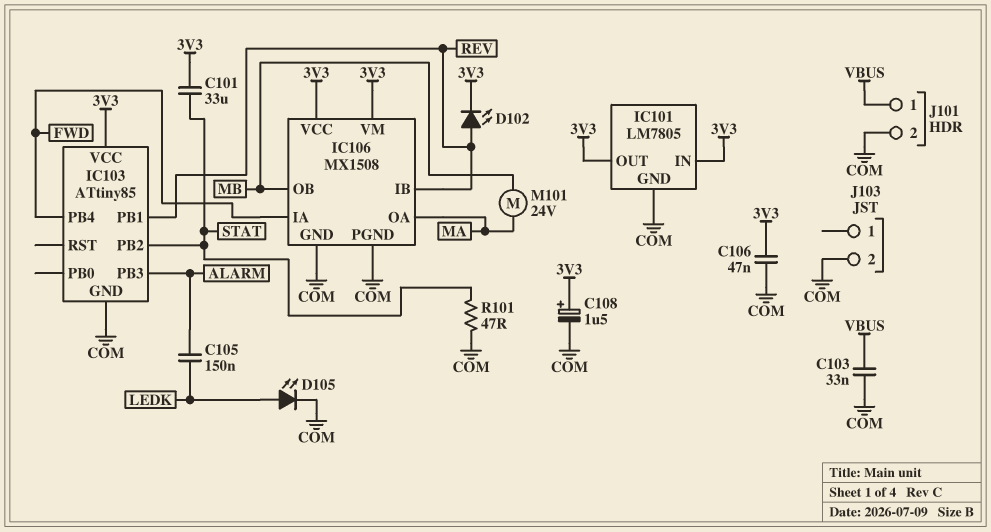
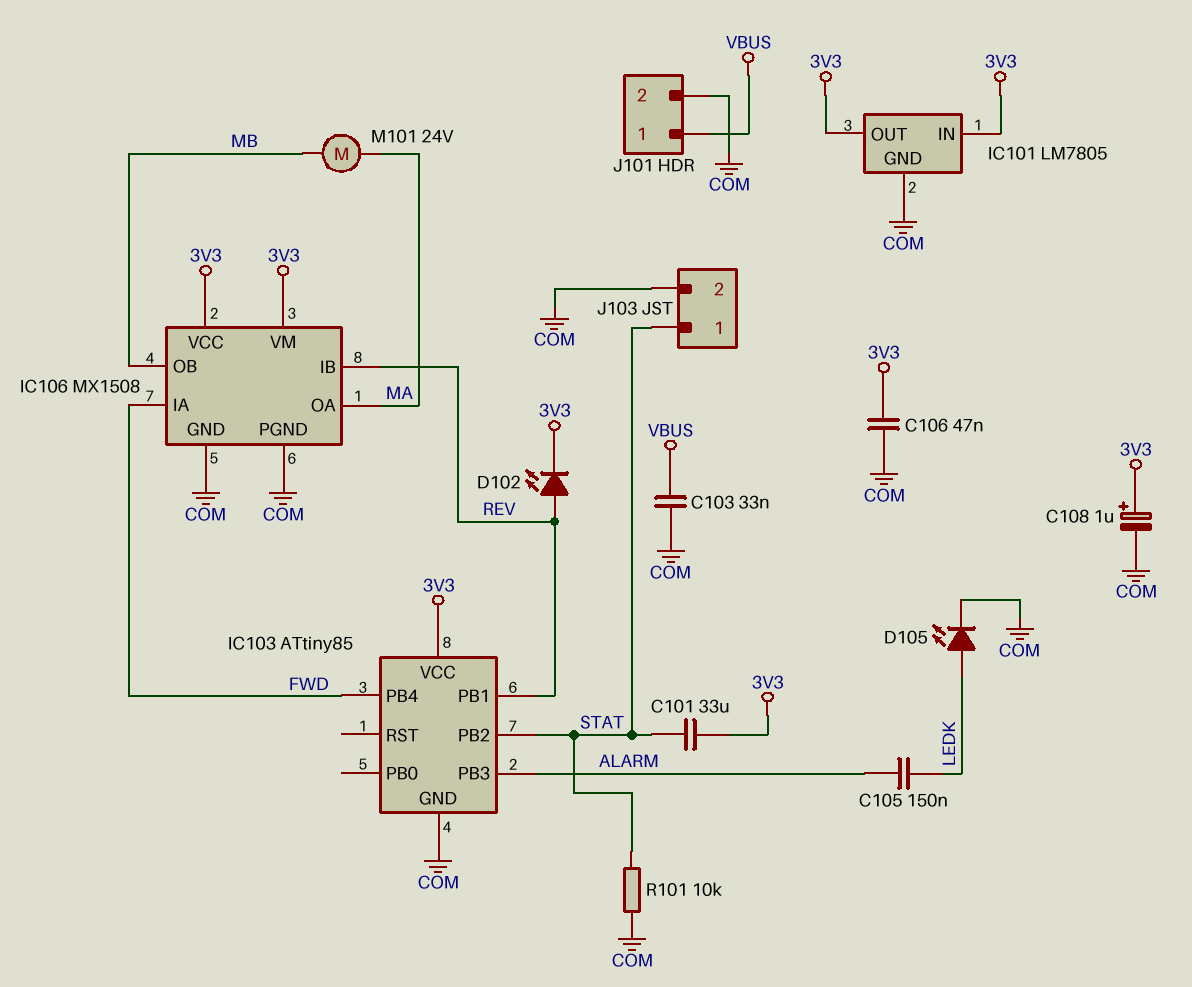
C108: 1.5uF (plus 3V3, minus COM) -> 1uF (plus 3V3, minus COM)
J103 pin 1: none -> STAT
R101: 47 (COM, STAT) -> 10k (COM, STAT)

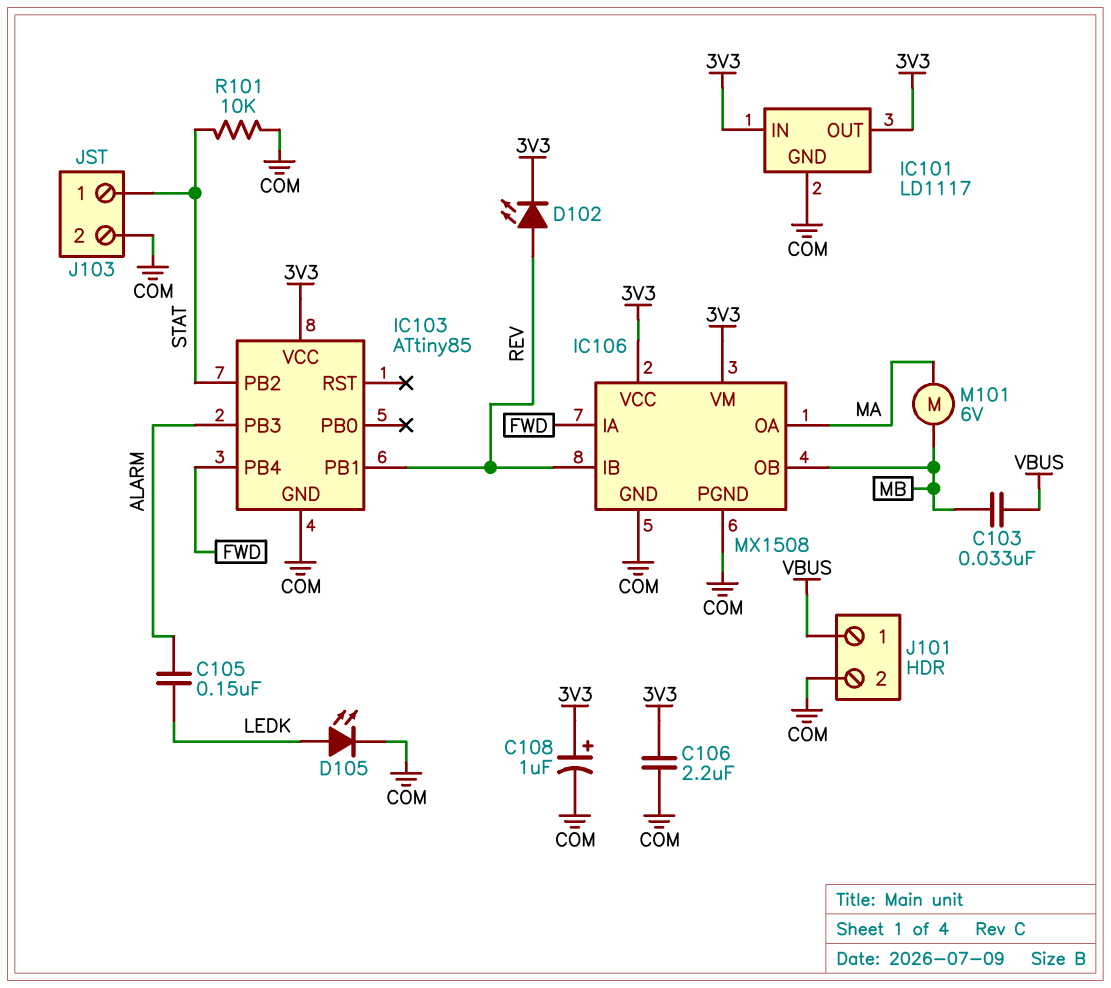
C101: 33uF (3V3, STAT) -> none
C103: 33nF (COM, VBUS) -> 33nF (MB, VBUS)
C106: 47nF (3V3, COM) -> 2.2uF (3V3, COM)
IC101: LM7805 -> LD1117
M101: motor 24V (MA, MB) -> motor 6V (MA, MB)

